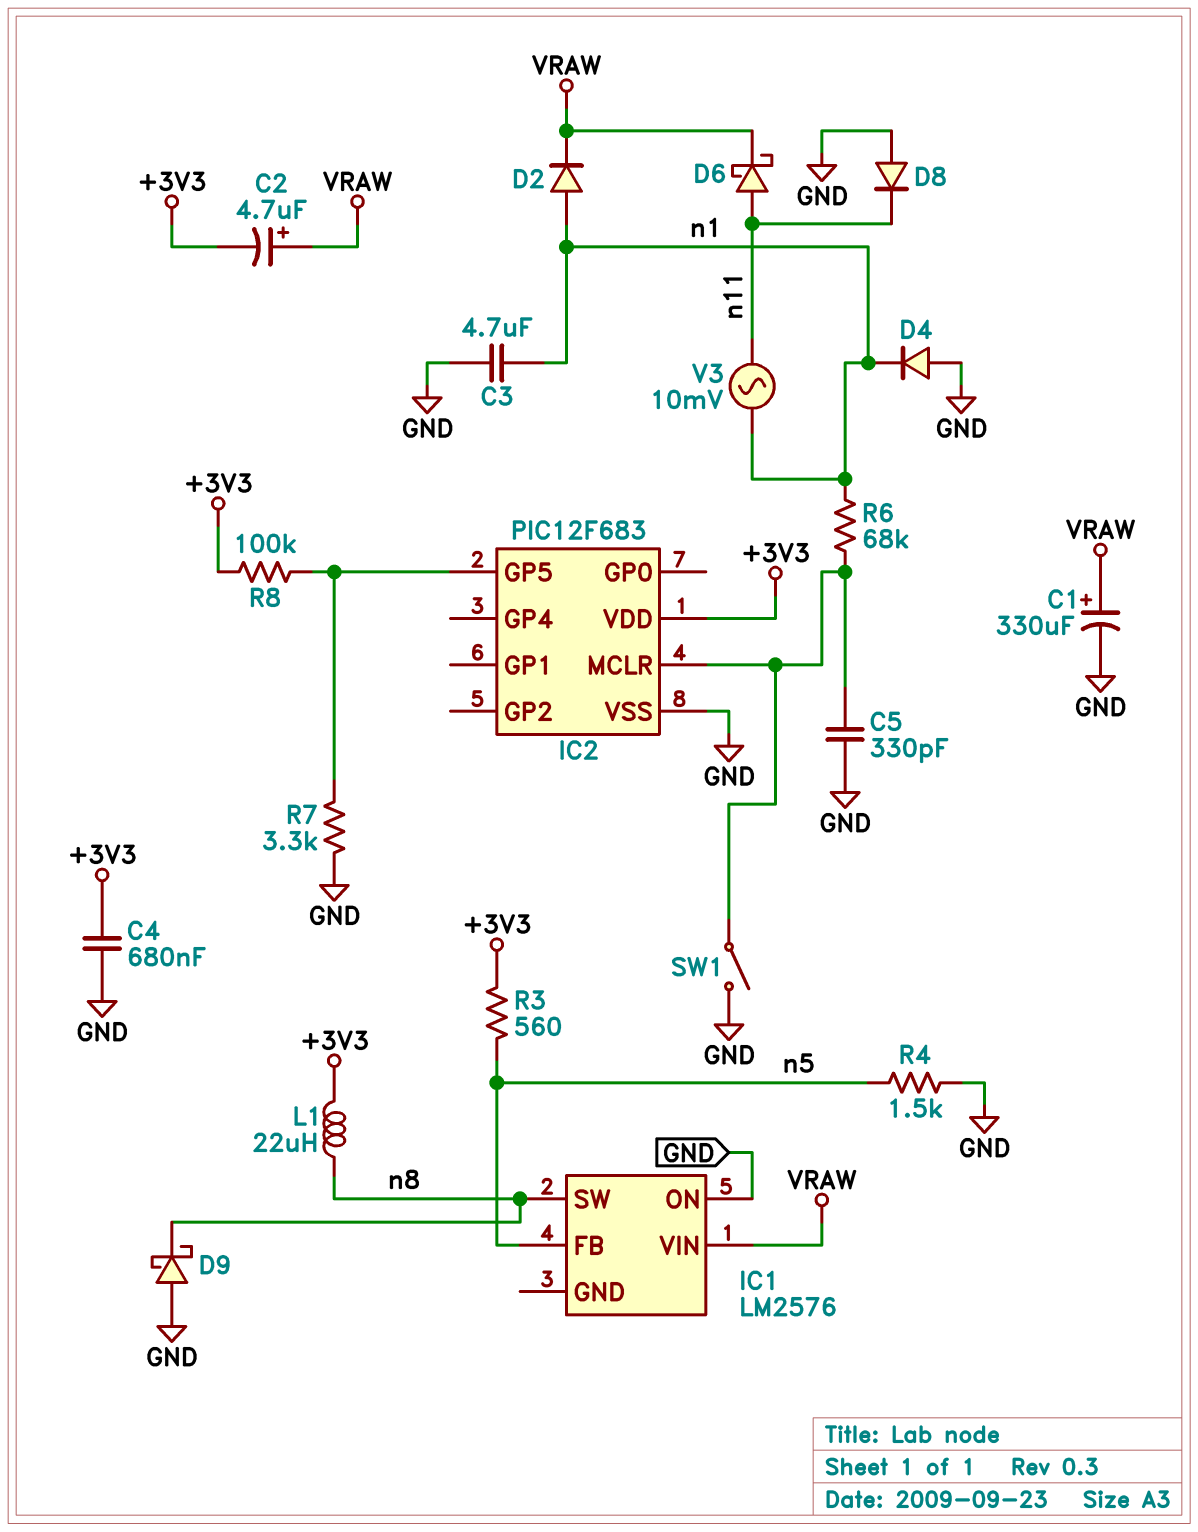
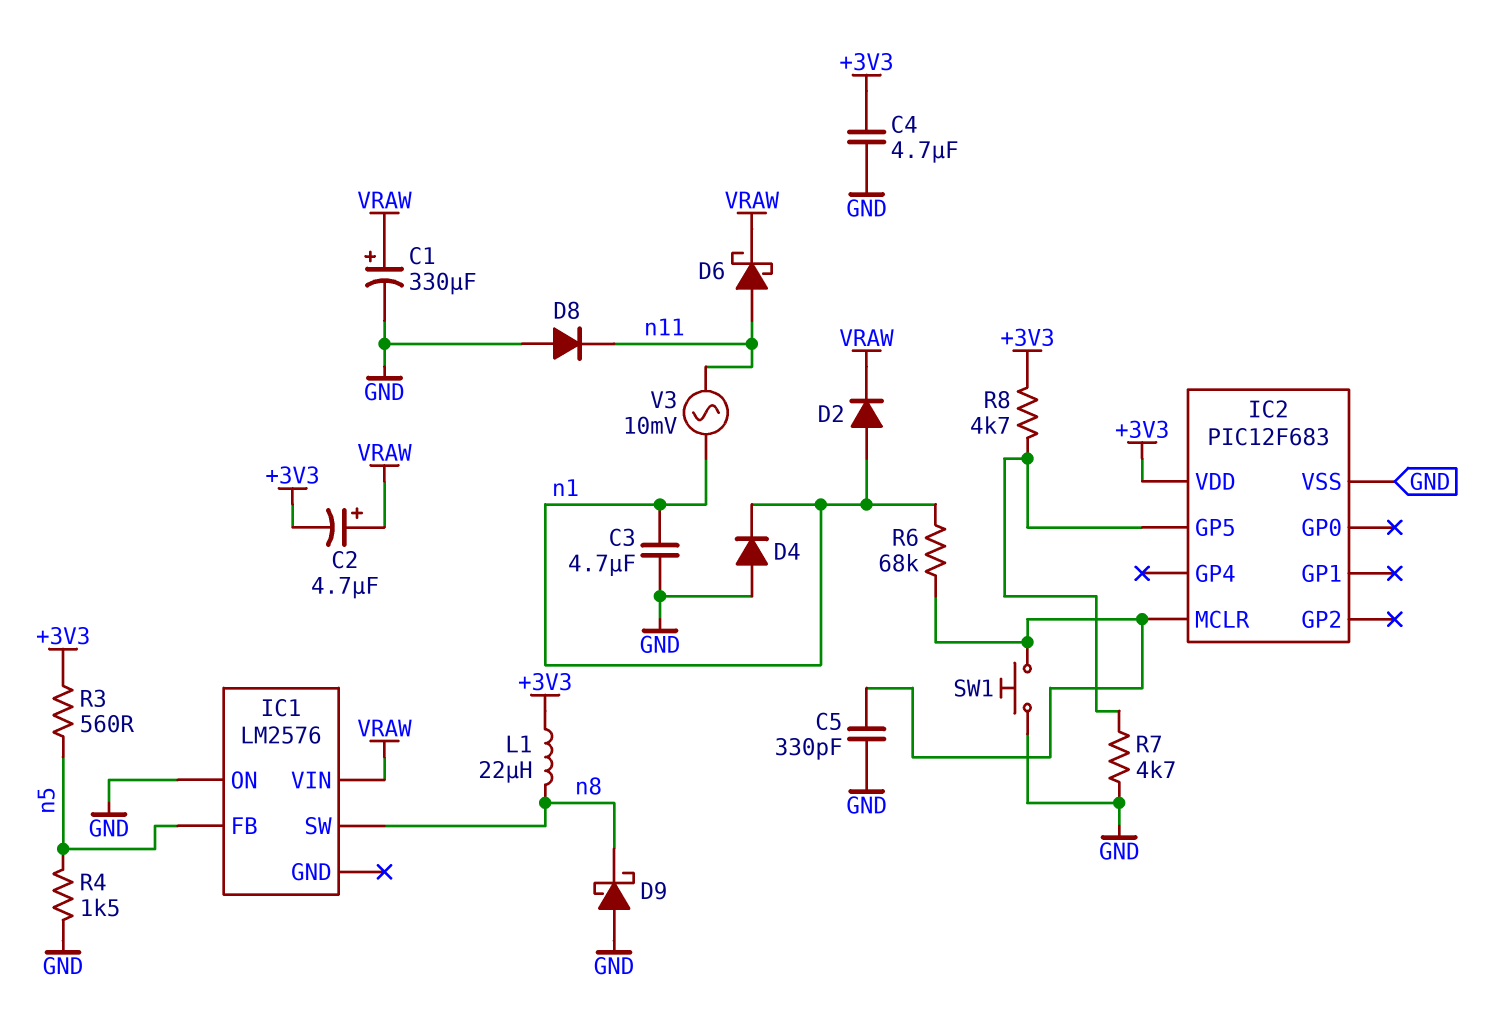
C4: 680nF (+3V3, GND) -> 4.7uF (+3V3, GND)
R7: 3.3k (GND, IC2/GP5) -> 4.7k (GND, IC2/GP5)
R8: 100k (+3V3, IC2/GP5) -> 4.7k (+3V3, IC2/GP5)
SW1: switch (GND, IC2/MCLR) -> button (GND, IC2/MCLR)

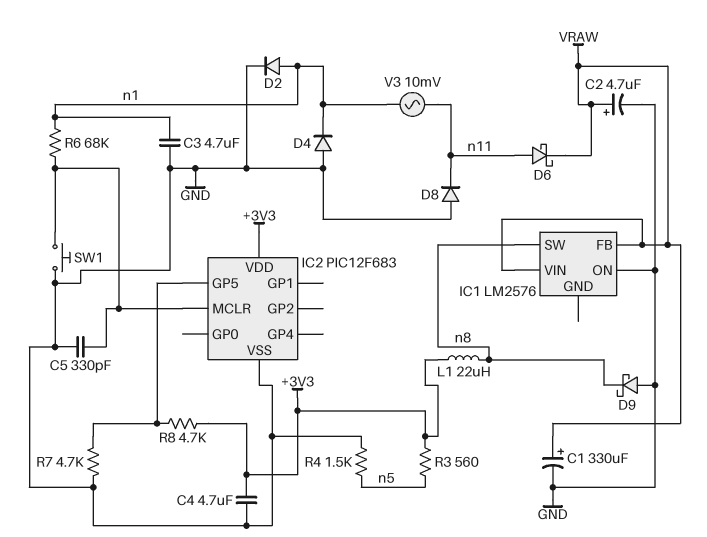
C2: 4.7uF (plus VRAW, minus +3V3) -> 4.7uF (plus VRAW, minus GND)
D2: diode (A n1, K VRAW) -> diode (A n1, K GND)
IC1 pin FB: n5 -> VRAW

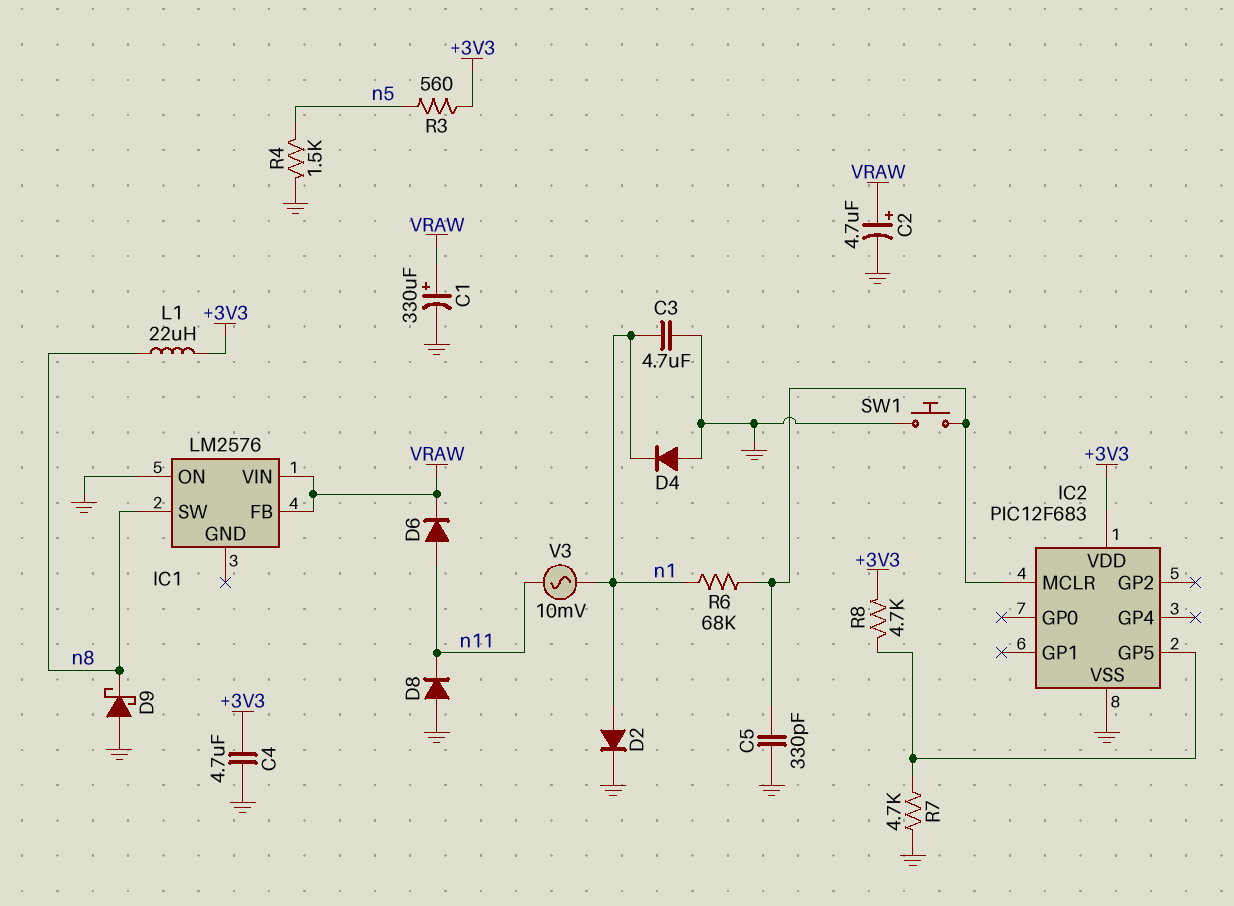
D6: schottky (A n11, K VRAW) -> diode (A n11, K VRAW)

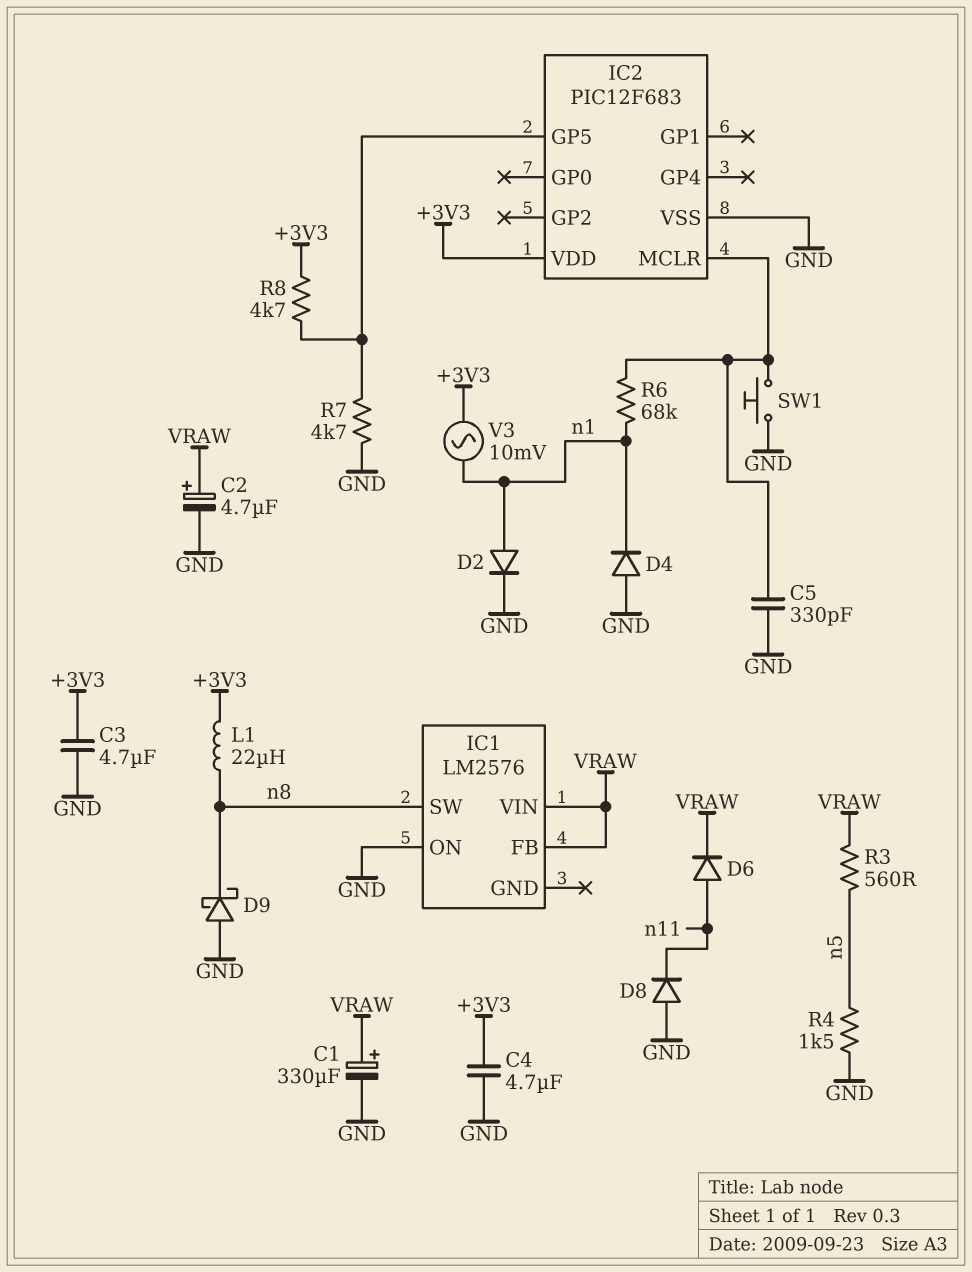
C3: 4.7uF (GND, n1) -> 4.7uF (+3V3, GND)
R3: 560 (+3V3, n5) -> 560 (VRAW, n5)
V3: AC 10mV (n1, n11) -> AC 10mV (+3V3, n1)

